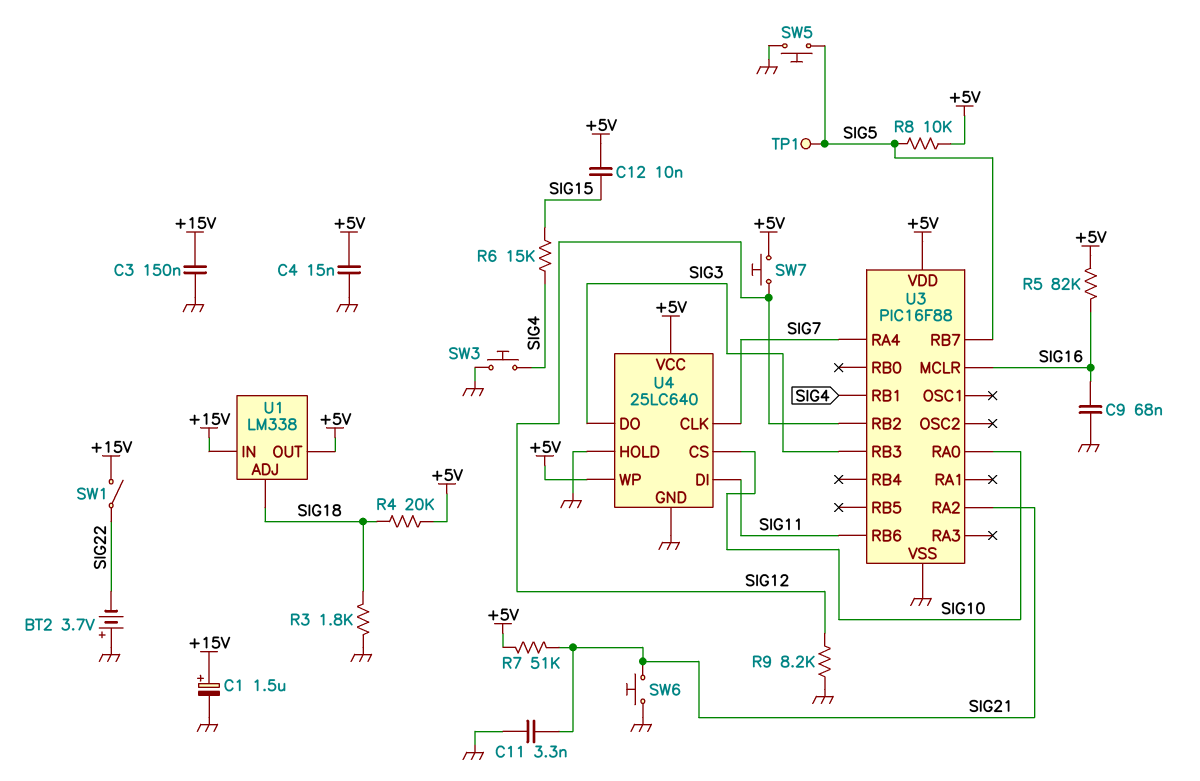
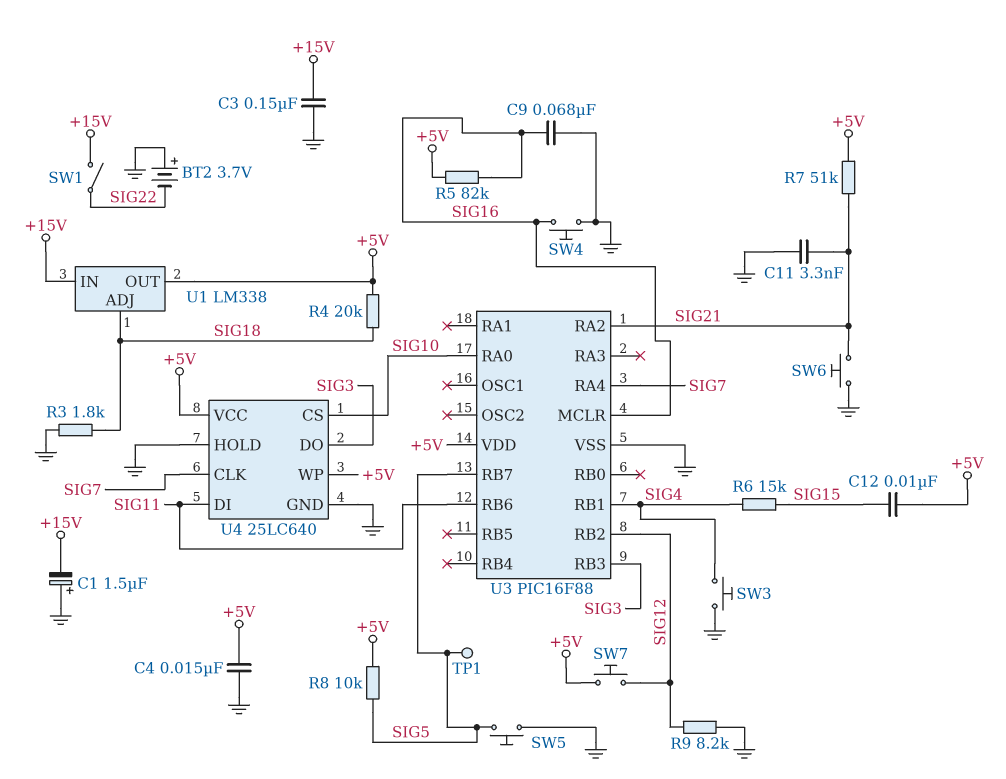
C1: 1.5uF (plus +15V, minus GND) -> 1.5uF (plus GND, minus +15V)
SW4: none -> button (GND, SIG16)

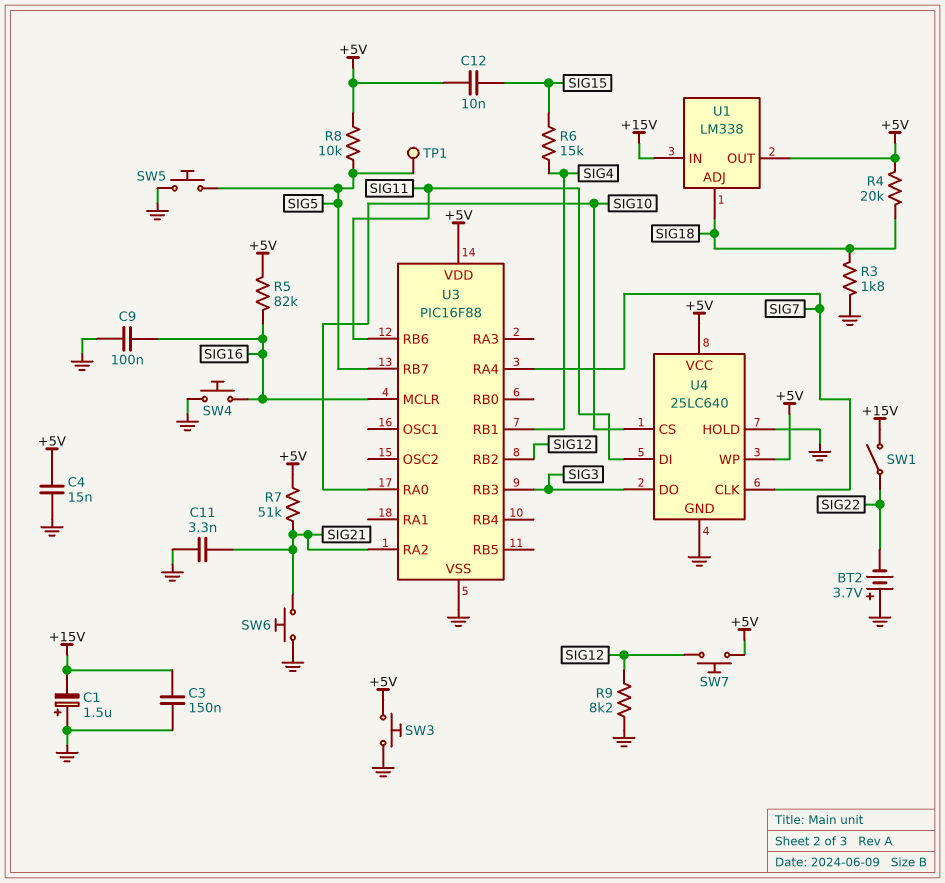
C9: 68nF (GND, SIG16) -> 100nF (GND, SIG16)
SW3: button (GND, SIG4) -> button (+5V, GND)

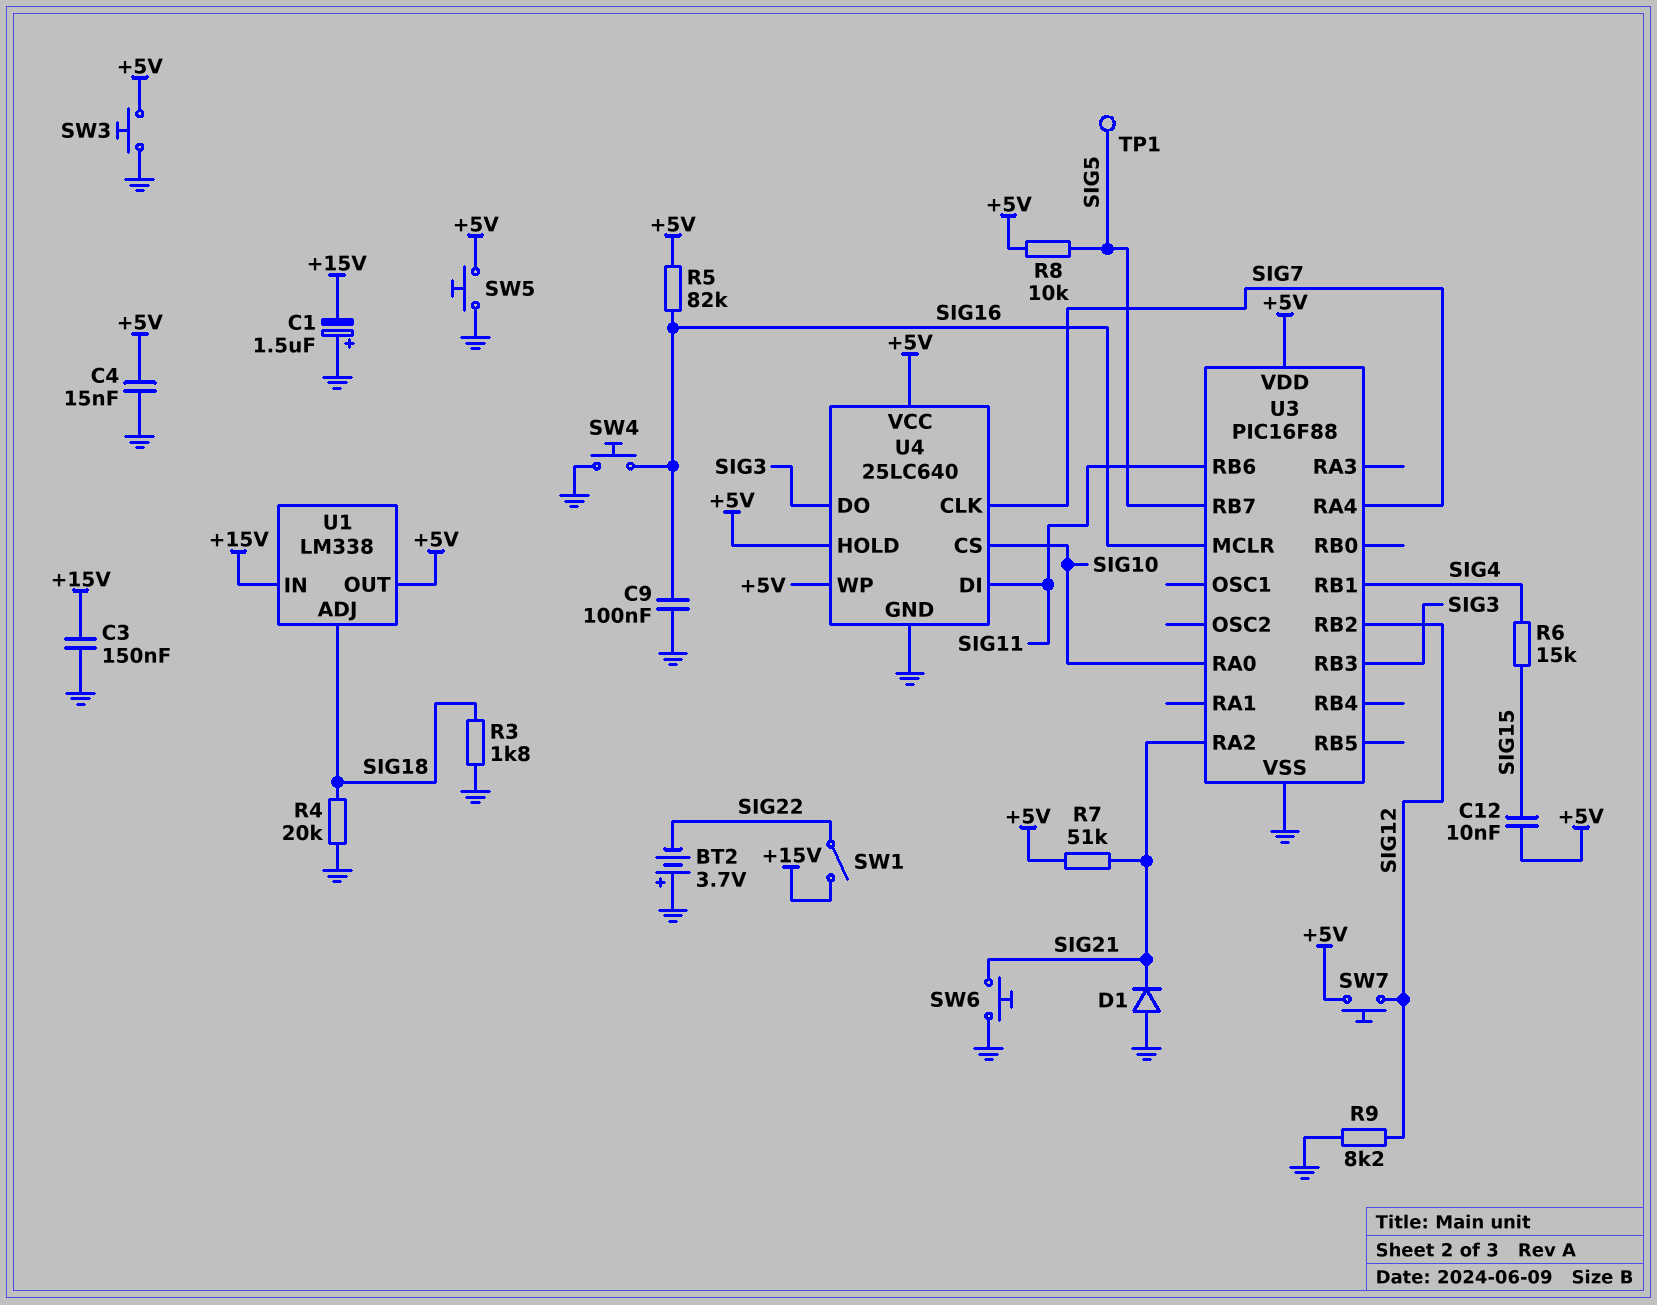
C11: 3.3nF (GND, SIG21) -> none
D1: none -> diode (A GND, K SIG21)
R4: 20k (+5V, SIG18) -> 20k (GND, SIG18)
SW5: button (GND, SIG5) -> button (+5V, GND)
U4 pin HOLD: GND -> +5V

